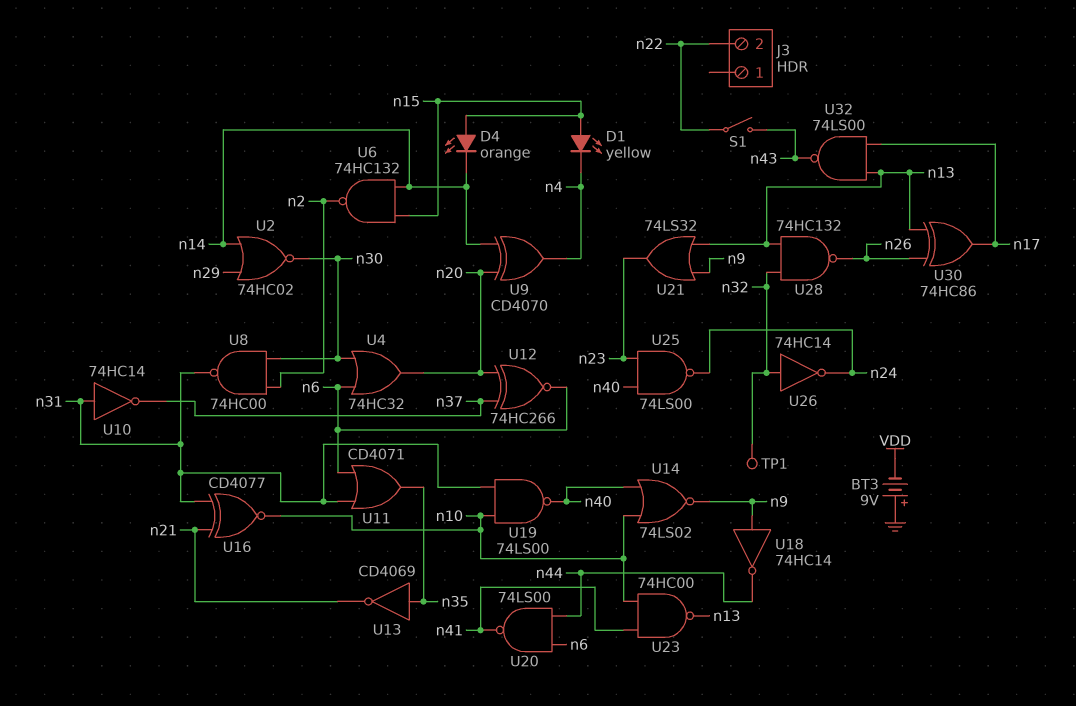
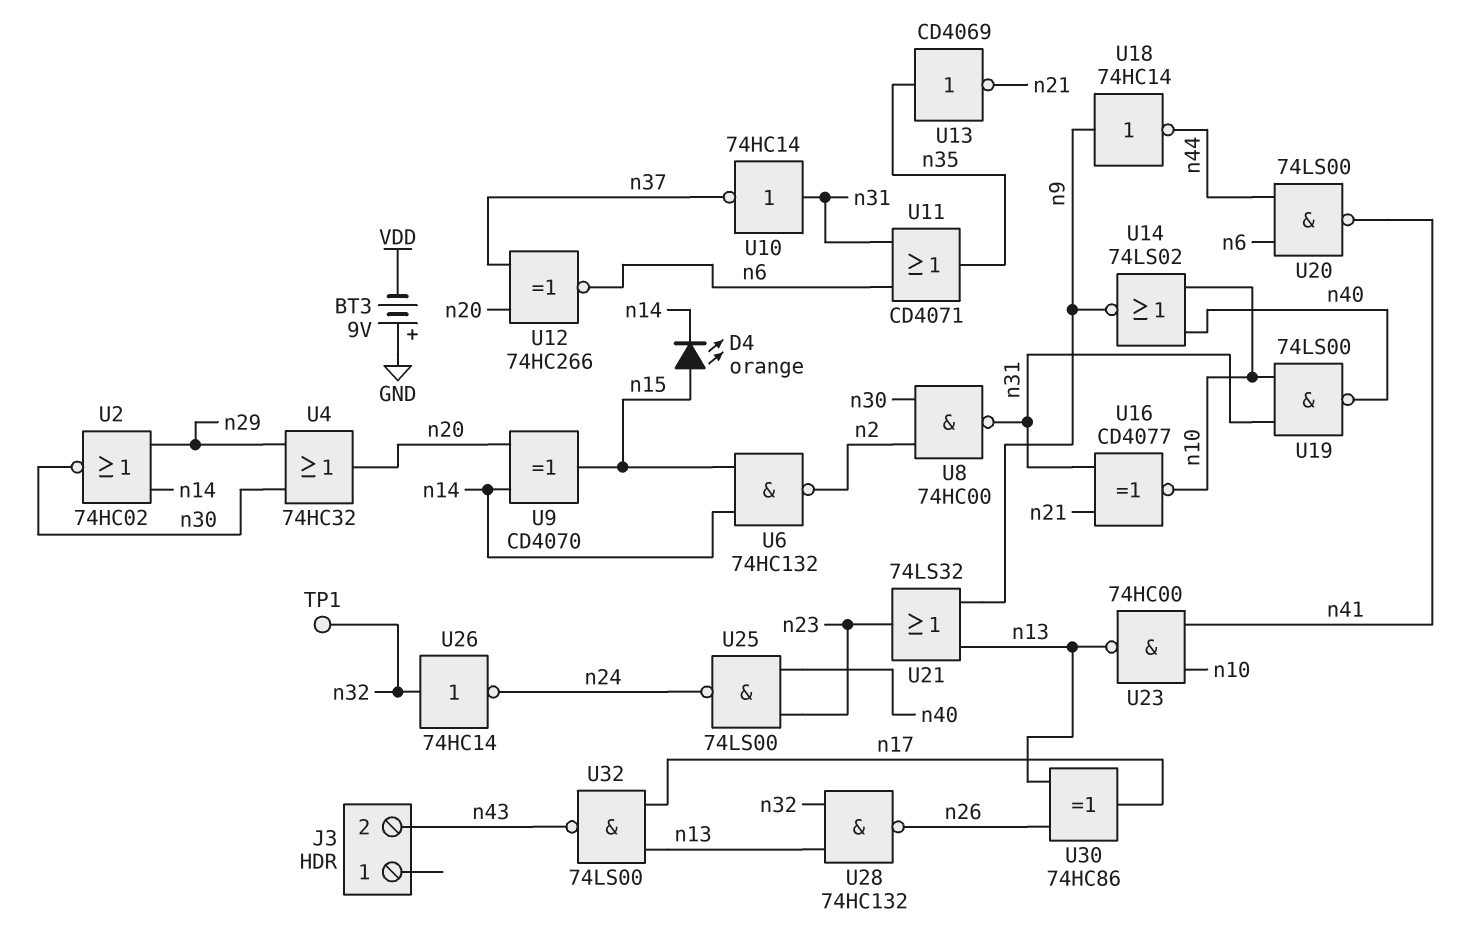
D1: LED yellow (A n15, K n4) -> none
J3 pin 2: n22 -> n43
S1: switch (n22, n43) -> none
U4: OR 74HC32 (in n6, in n30, out n20) -> OR 74HC32 (in n29, in n30, out n20)
U9: XOR CD4070 (in n14, in n20, out n4) -> XOR CD4070 (in n14, in n20, out n15)

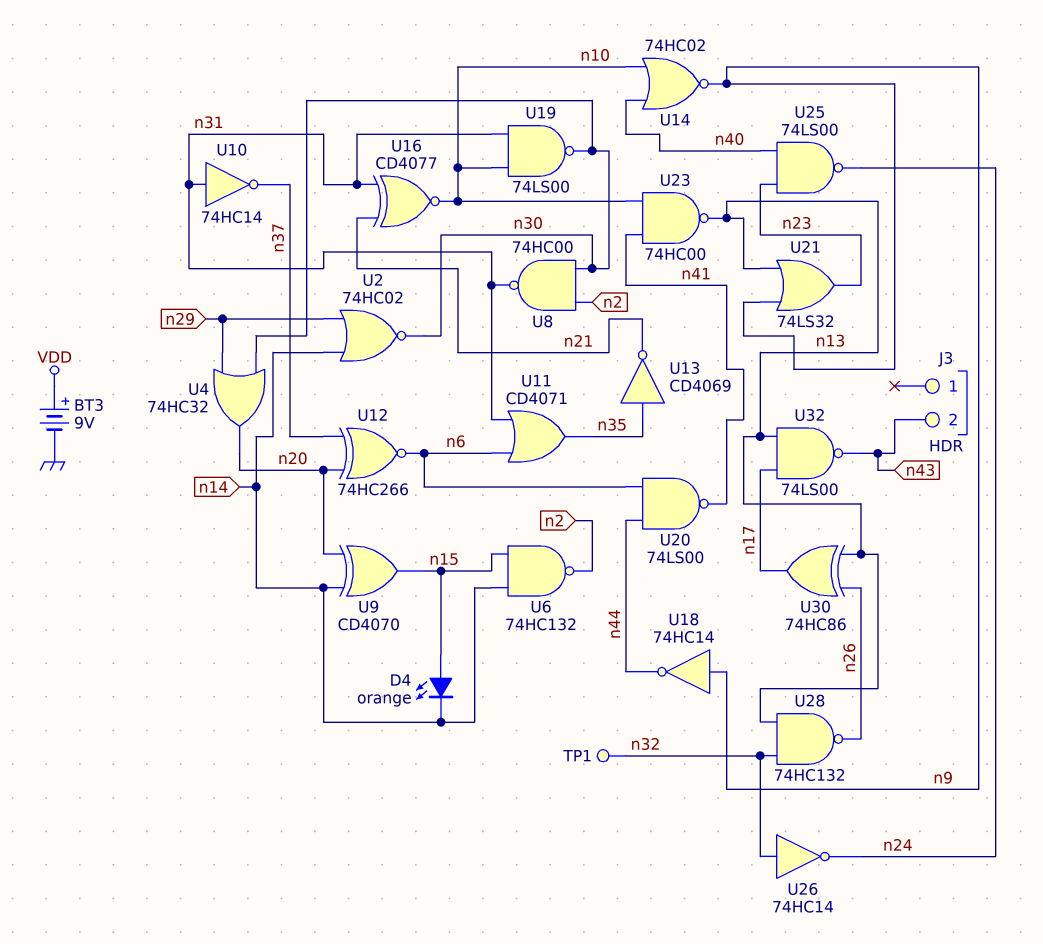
BT3: 9V (plus GND, minus VDD) -> 9V (plus VDD, minus GND)
U14: NOR 74LS02 (in n10, in n40, out n9) -> NOR 74HC02 (in n10, in n40, out n9)
U19: NAND 74LS00 (in n10, in n31, out n40) -> NAND 74LS00 (in n10, in n31, out n30)

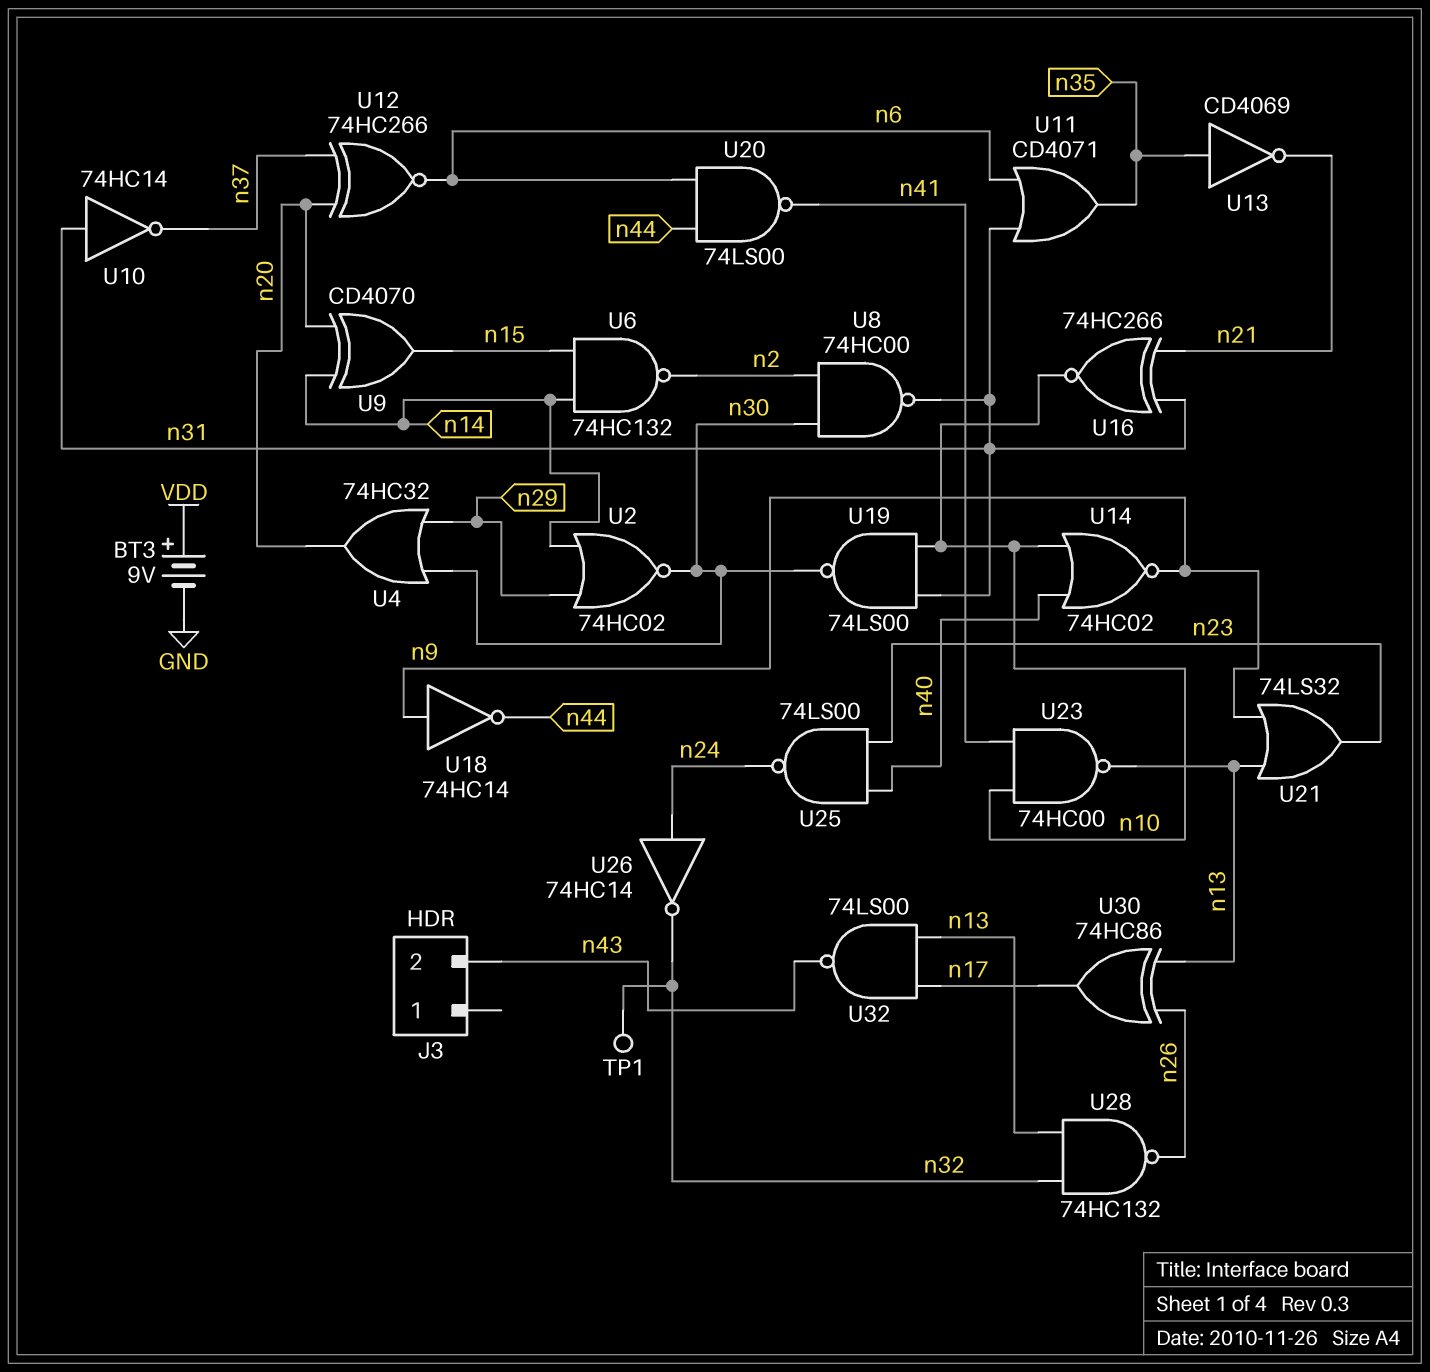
D4: LED orange (A n15, K n14) -> none
U16: XNOR CD4077 (in n21, in n31, out n10) -> XNOR 74HC266 (in n21, in n31, out n10)
U26: NOT 74HC14 (in n32, out n24) -> NOT 74HC14 (in n24, out n32)

